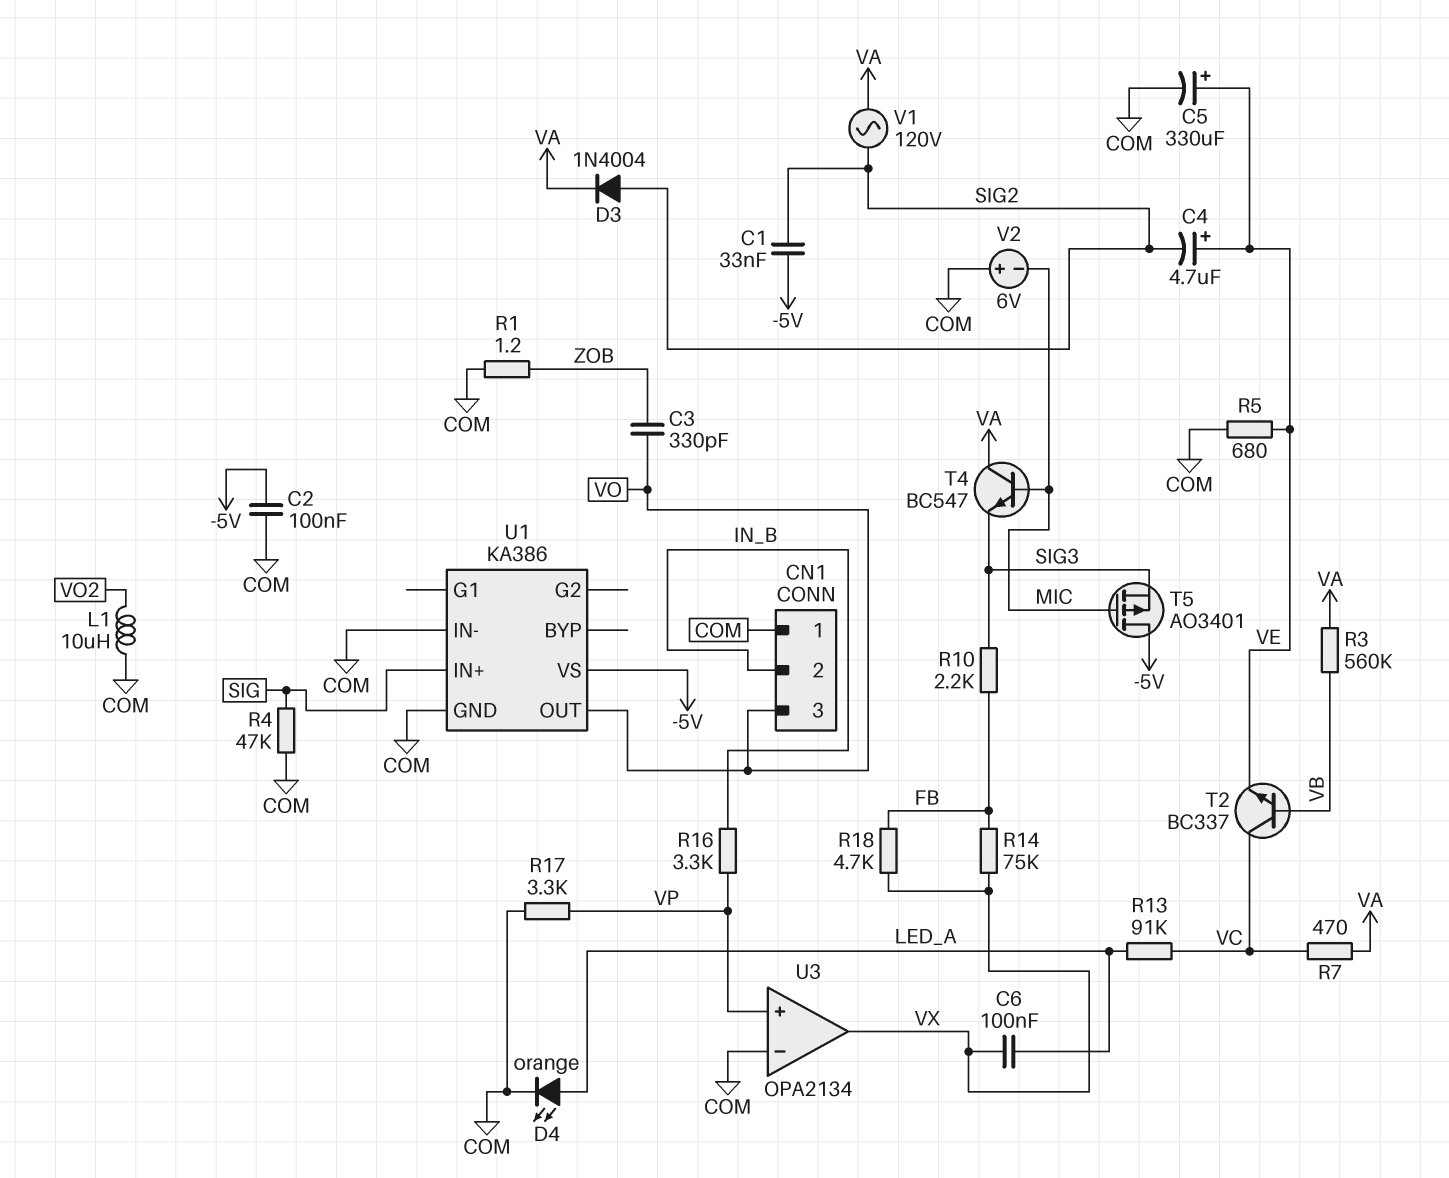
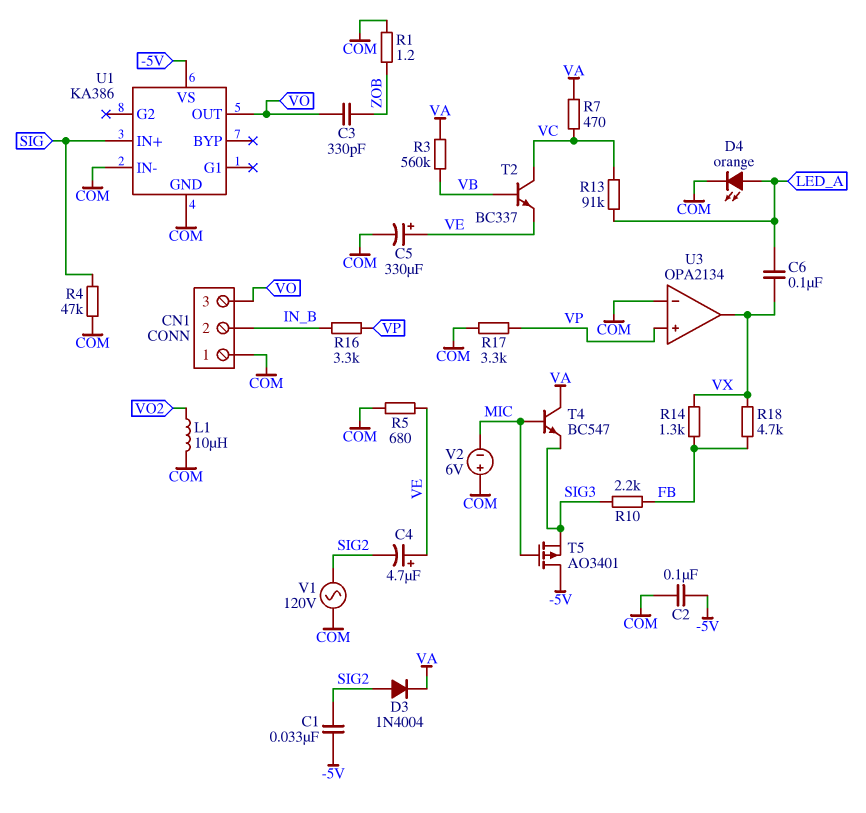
R14: 75k (FB, VX) -> 1.3k (FB, VX)
V1: AC 120V (SIG2, VA) -> AC 120V (COM, SIG2)

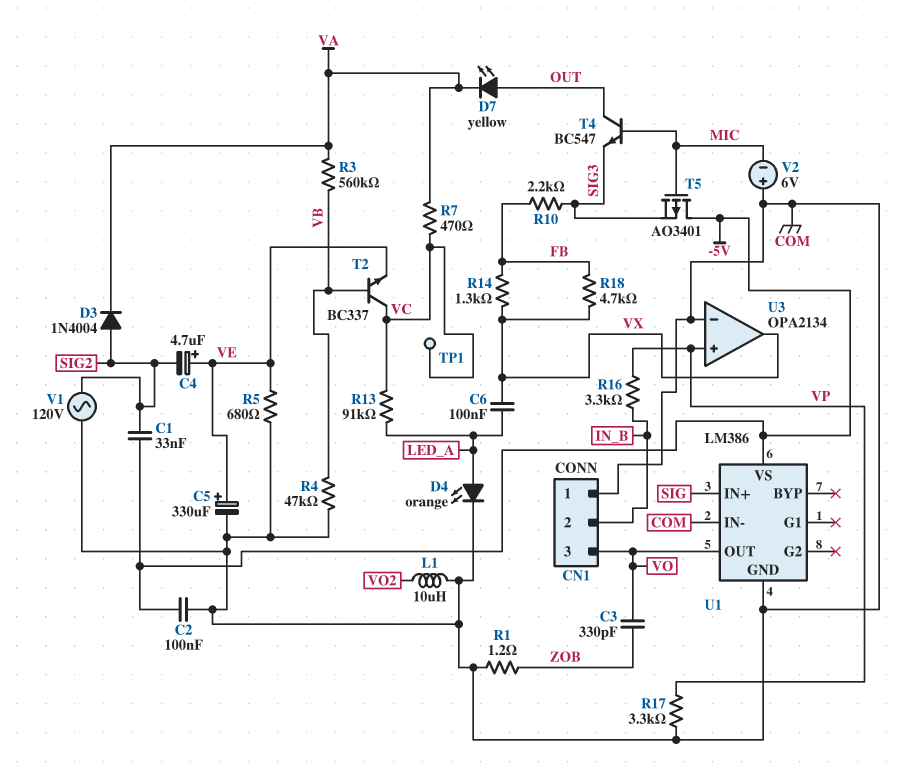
D7: none -> LED yellow (A OUT, K VA)
R4: 47k (COM, SIG) -> 47k (COM, VB)
T4: NPN BC547 (B MIC, C VA, E SIG3) -> NPN BC547 (B MIC, C OUT, E SIG3)
TP1: none -> test point (VC)
U1: KA386 -> LM386

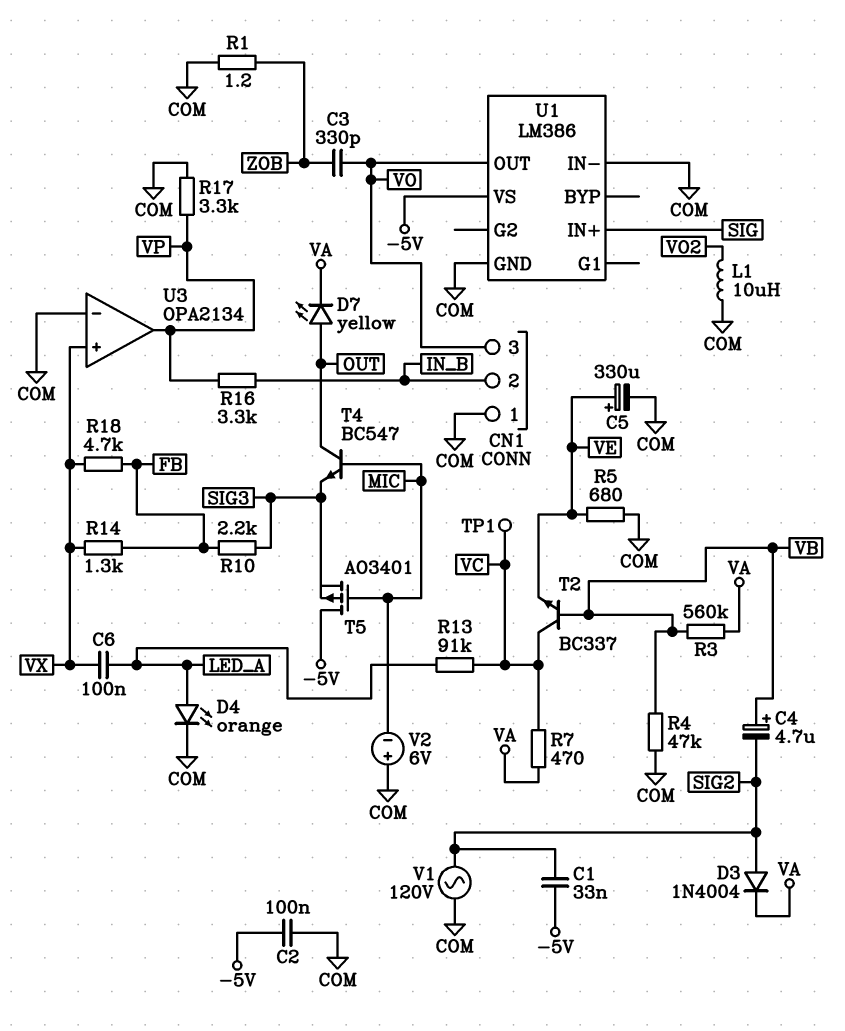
C4: 4.7uF (plus VE, minus SIG2) -> 4.7uF (plus VB, minus SIG2)
U3 pin in+: VP -> VX
U3 pin out: VX -> VP

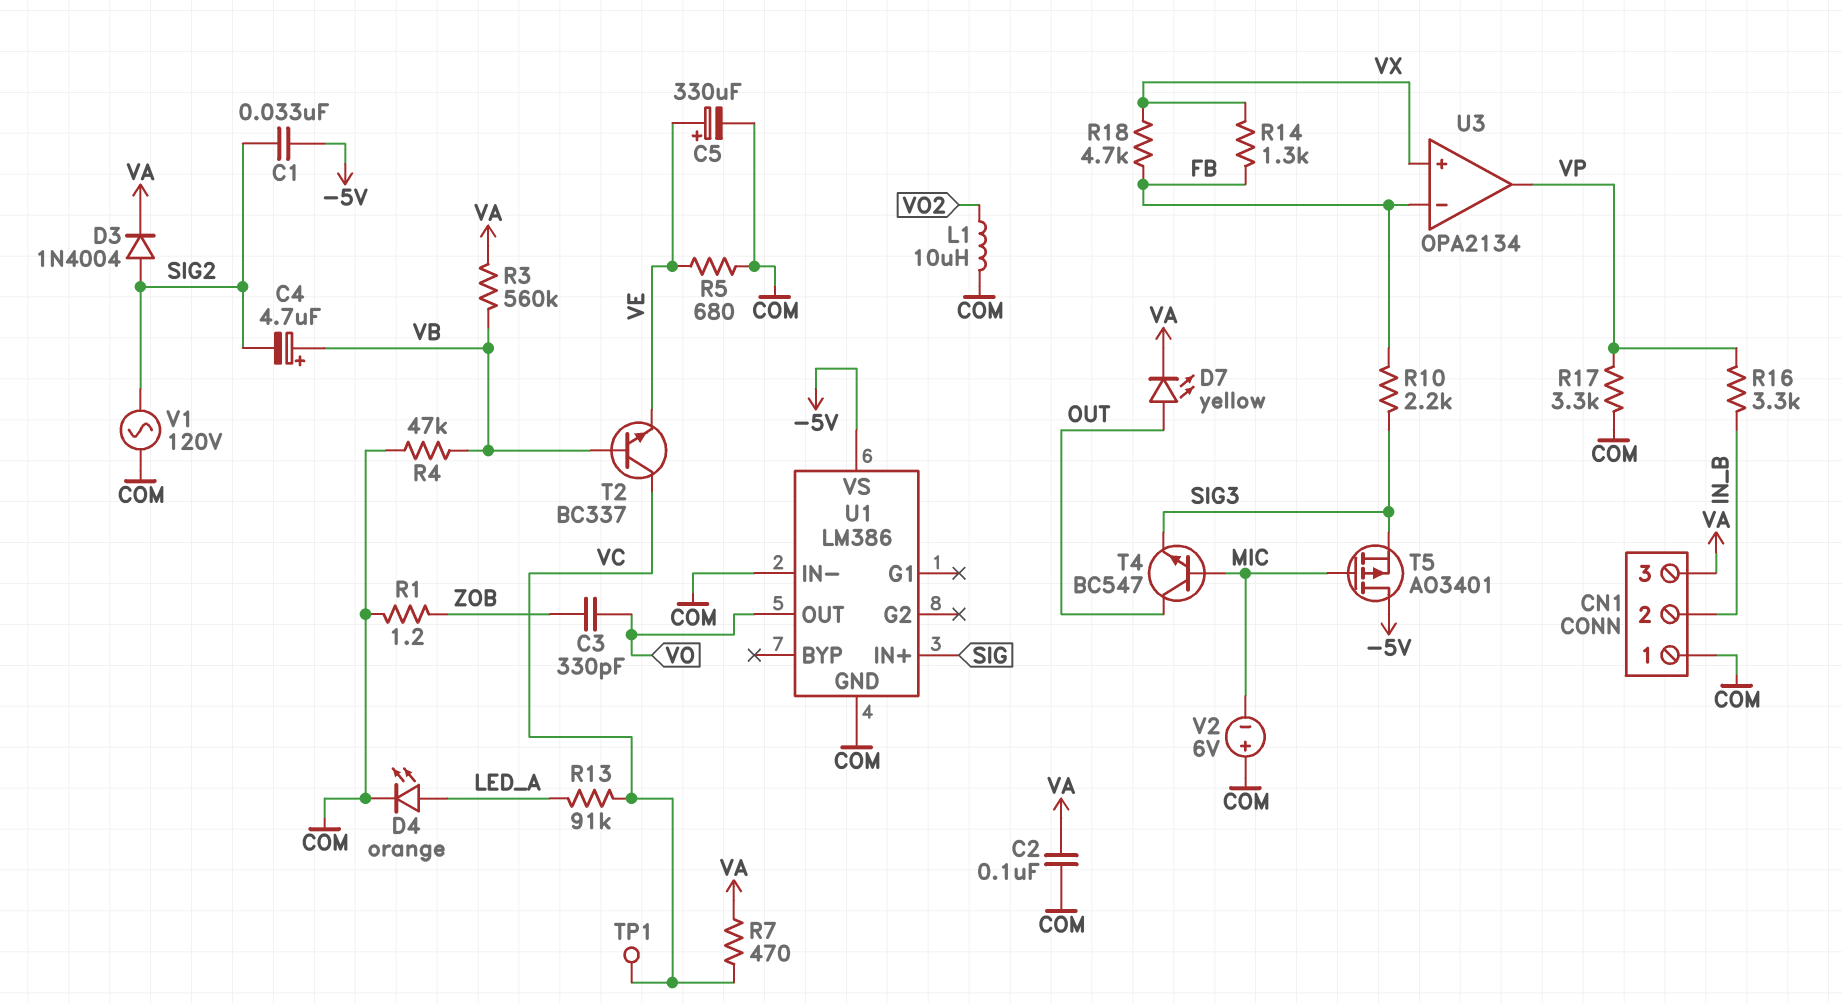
C2: 100nF (-5V, COM) -> 100nF (COM, VA)
C6: 100nF (LED_A, VX) -> none
CN1 pin 3: VO -> VA
U3 pin in-: COM -> FB

